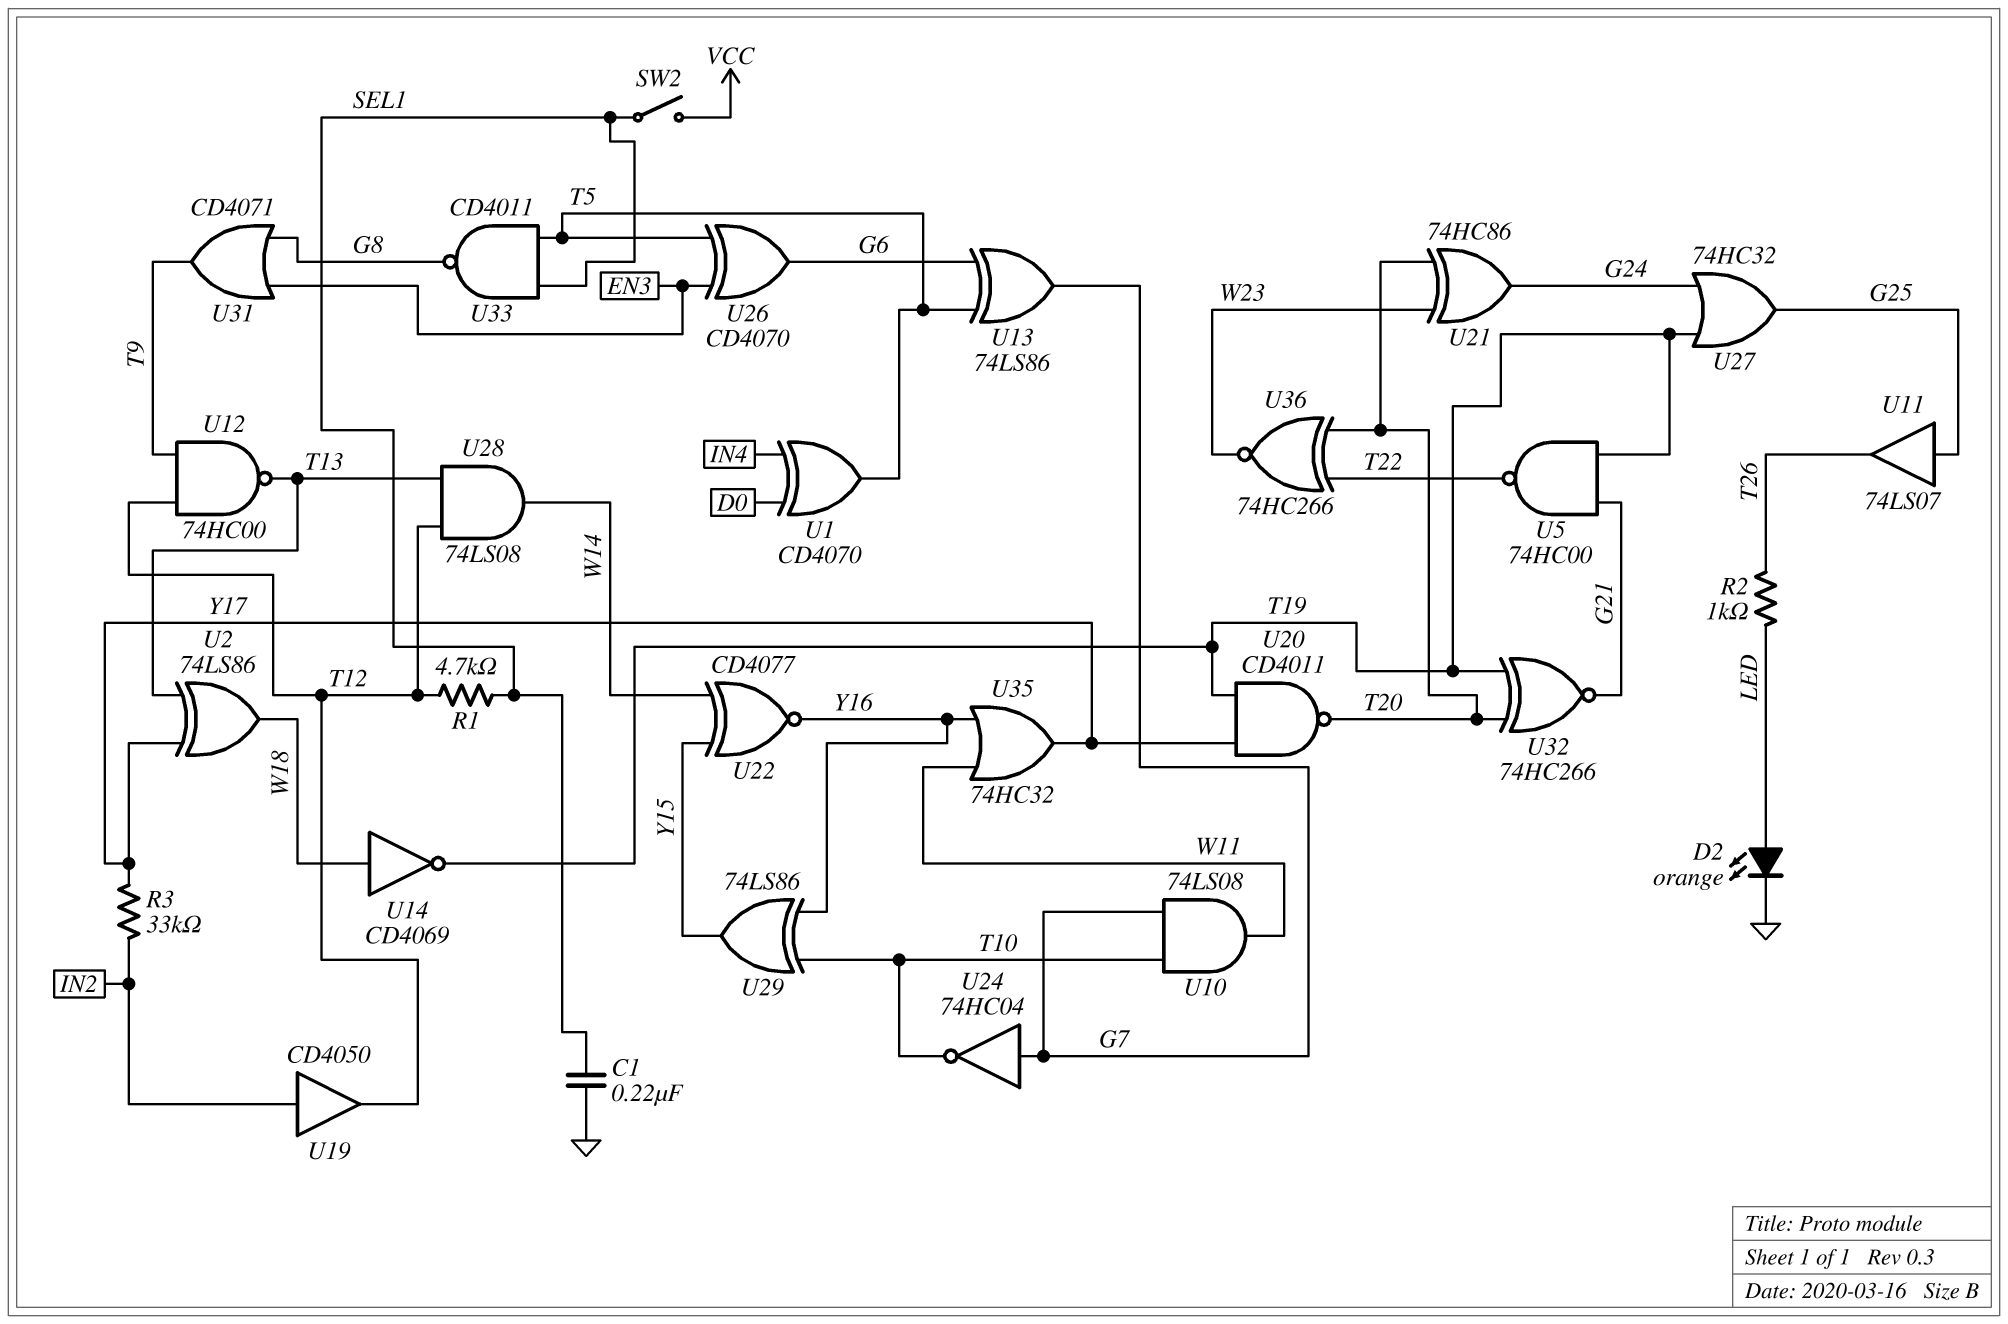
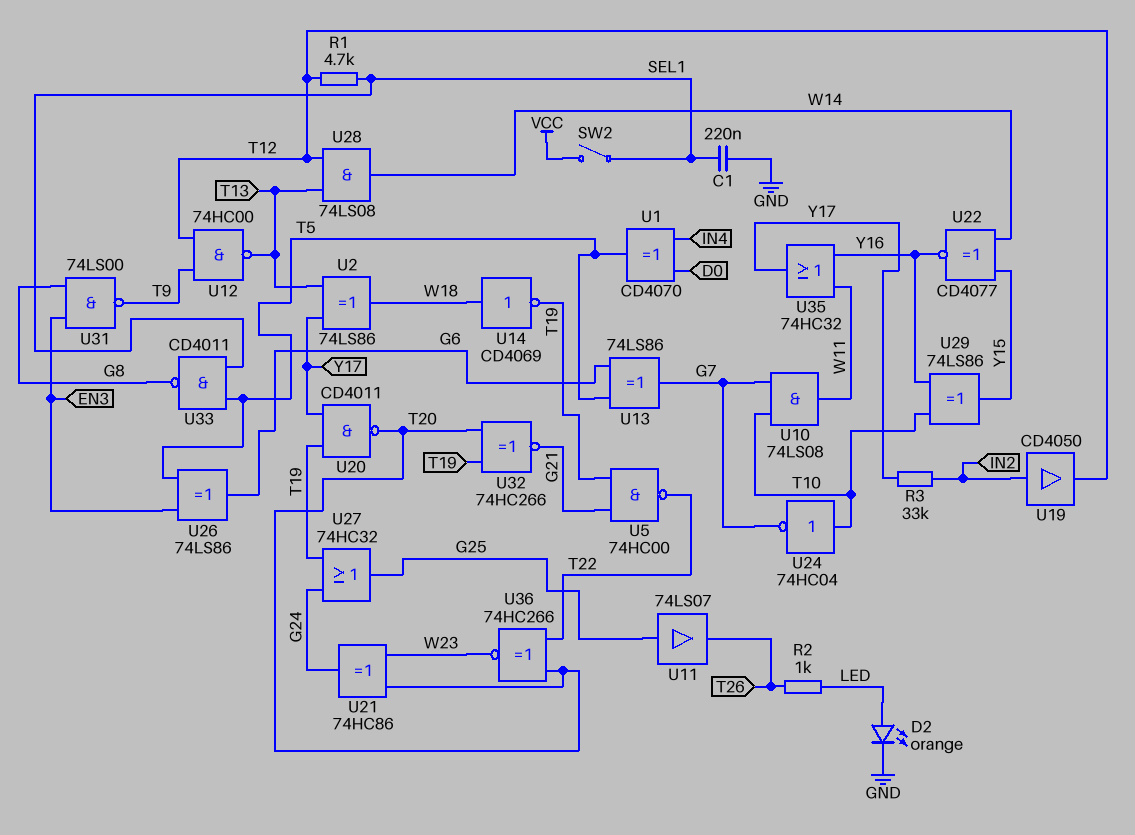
U24: NOT 74HC04 (in G7, out T10) -> NOT 74HC04 (in T10, out G7)
U26: XOR CD4070 (in EN3, in T5, out G6) -> XOR 74LS86 (in EN3, in T5, out G6)
U31: OR CD4071 (in EN3, in G8, out T9) -> NAND 74LS00 (in EN3, in G8, out T9)

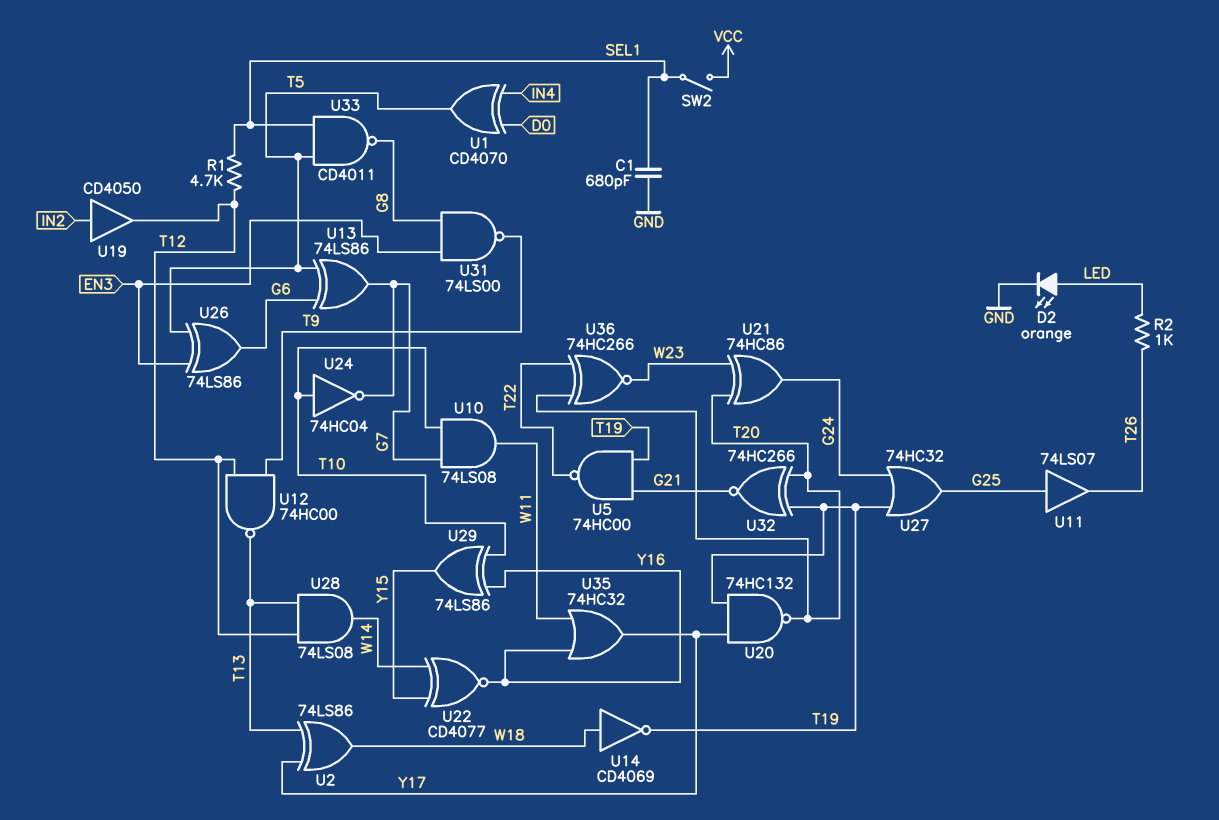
C1: 220nF (GND, SEL1) -> 680pF (GND, SEL1)
R3: 33k (IN2, Y17) -> none
U20: NAND CD4011 (in T19, in Y17, out T20) -> NAND 74HC132 (in T19, in Y17, out T20)

